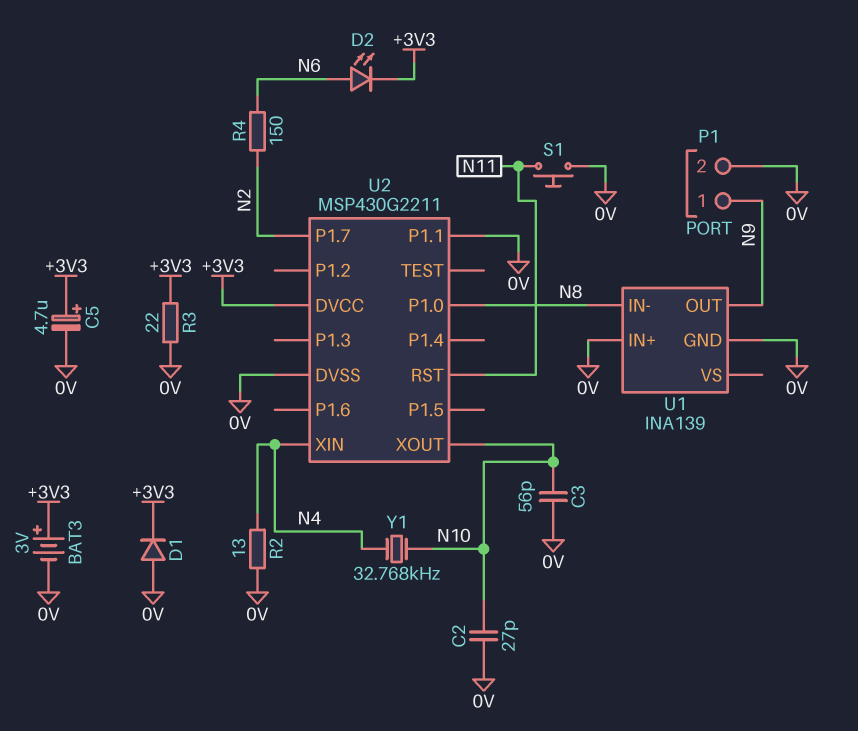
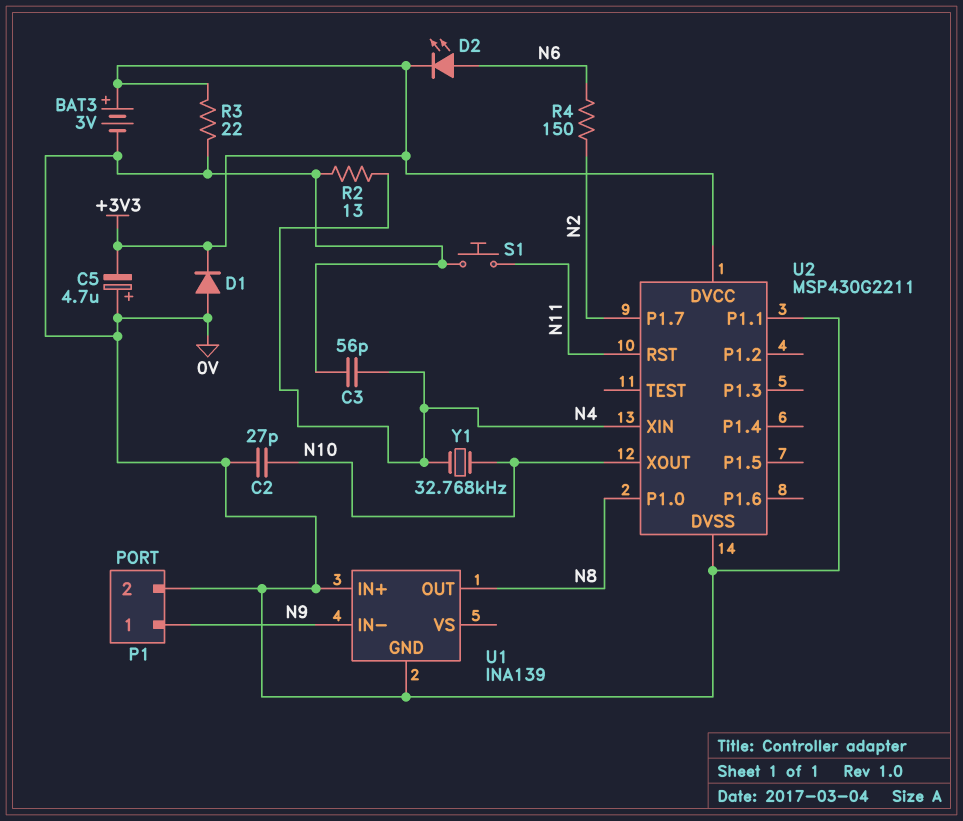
C3: 56pF (0V, N10) -> 56pF (0V, N4)
C5: 4.7uF (plus +3V3, minus 0V) -> 4.7uF (plus 0V, minus +3V3)
U1 pin IN-: N8 -> N9
U1 pin OUT: N9 -> N8

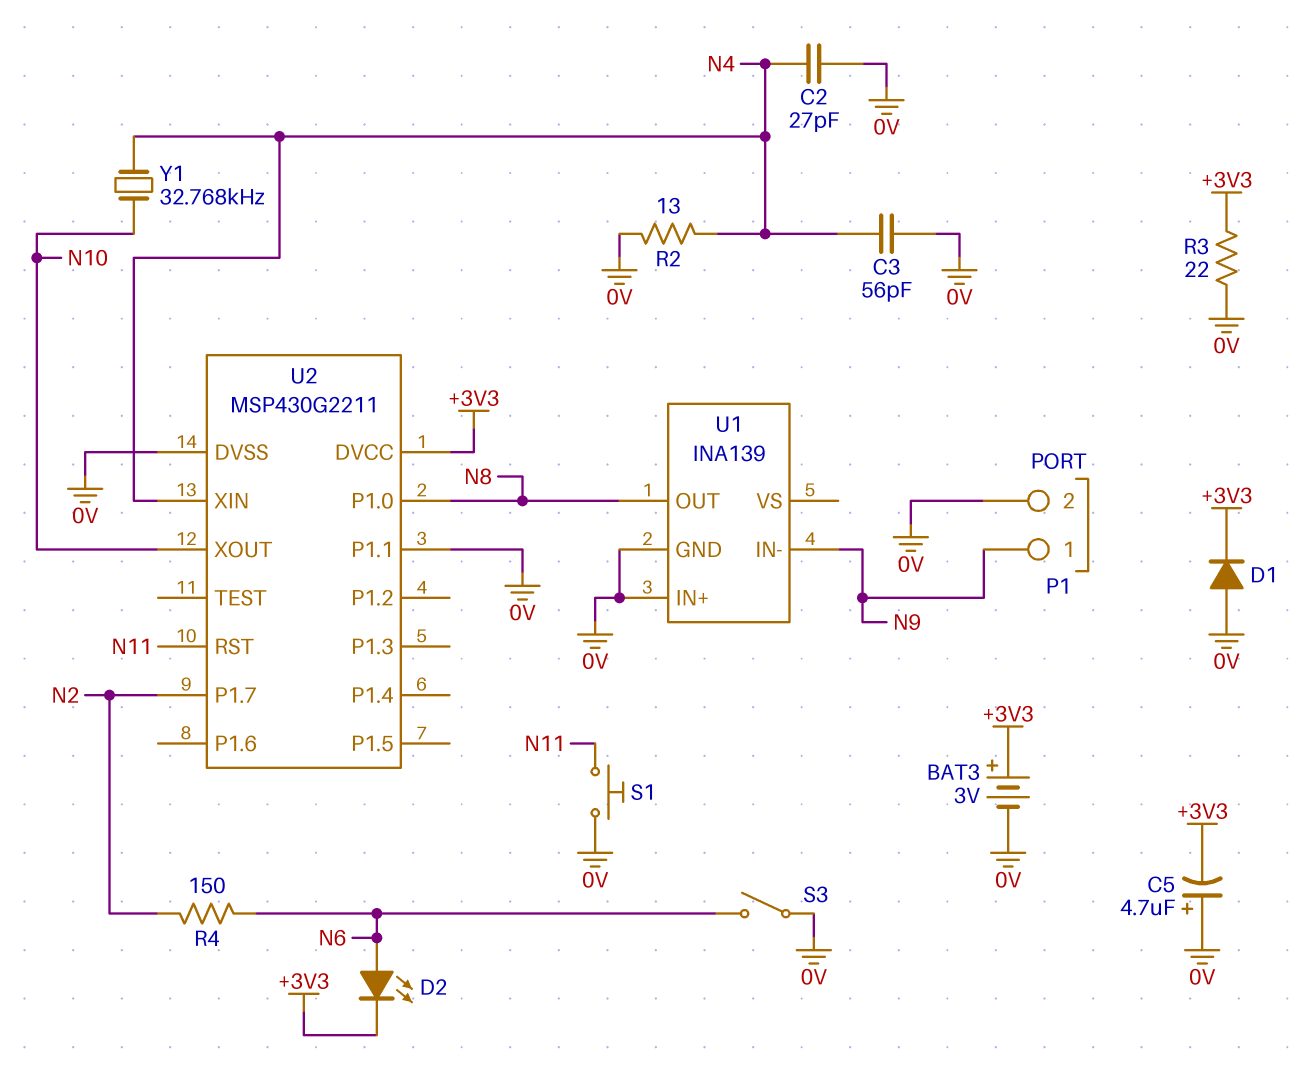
C2: 27pF (0V, N10) -> 27pF (0V, N4)
S3: none -> switch (0V, N6)

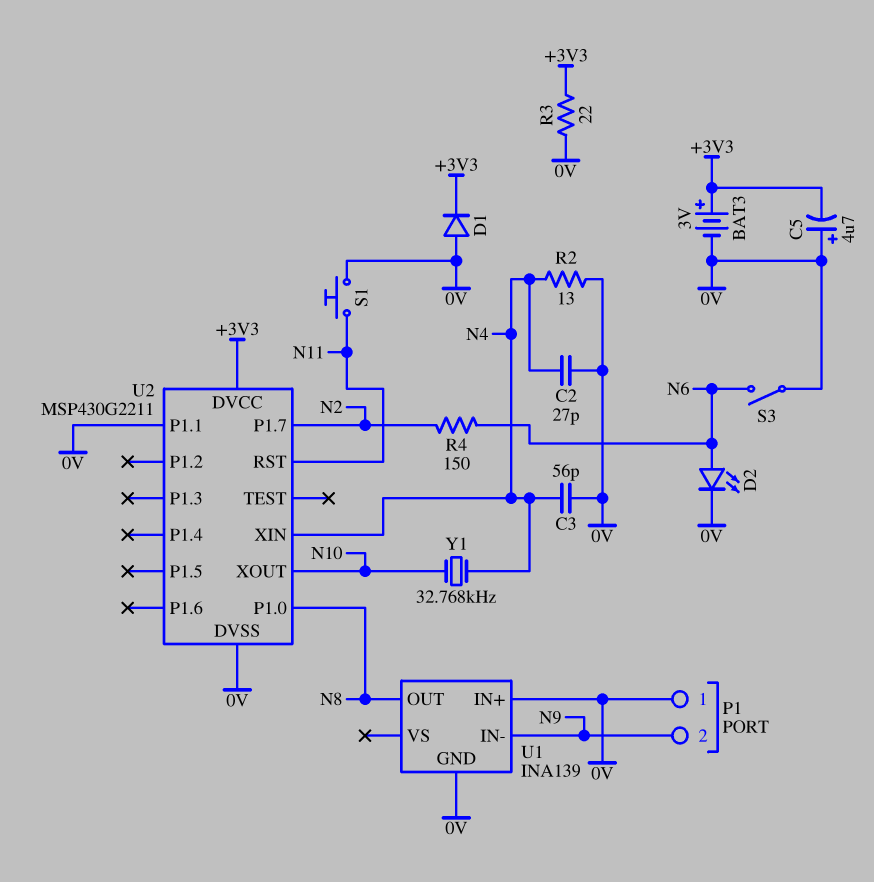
D2: LED (A N6, K +3V3) -> LED (A N6, K 0V)
P1 pin 1: N9 -> 0V
P1 pin 2: 0V -> N9

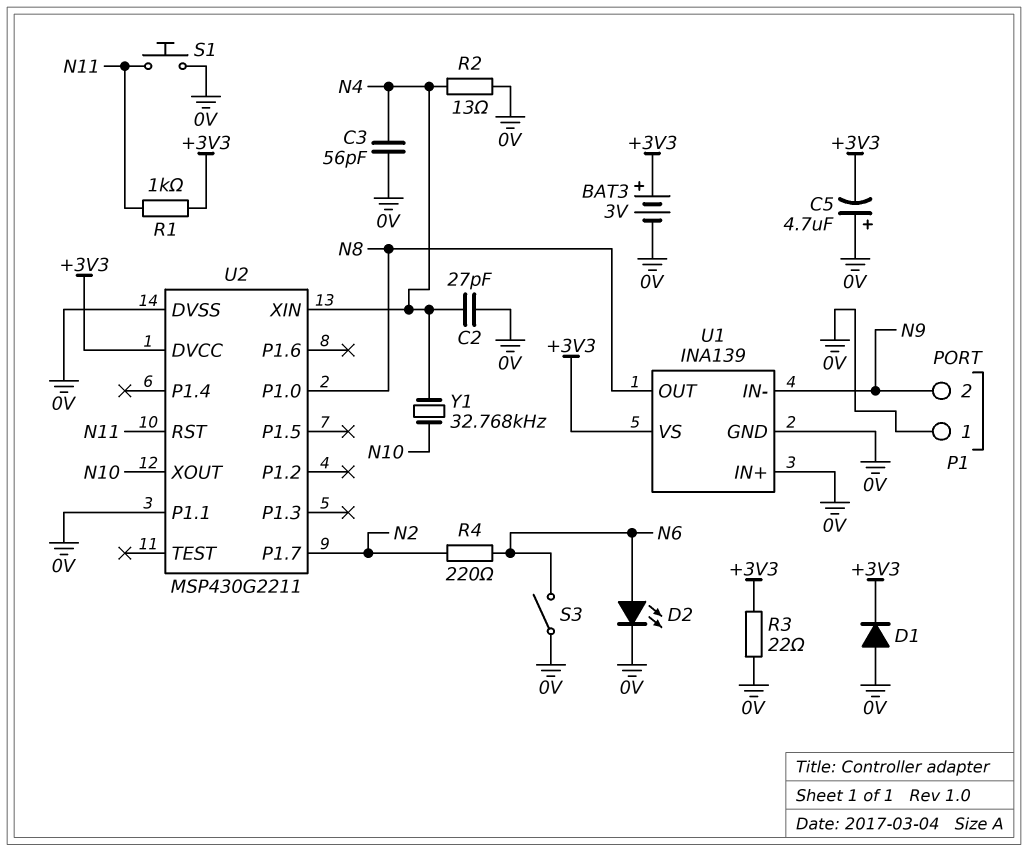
R1: none -> 1k (+3V3, N11)
R4: 150 (N2, N6) -> 220 (N2, N6)
U1 pin VS: none -> +3V3

